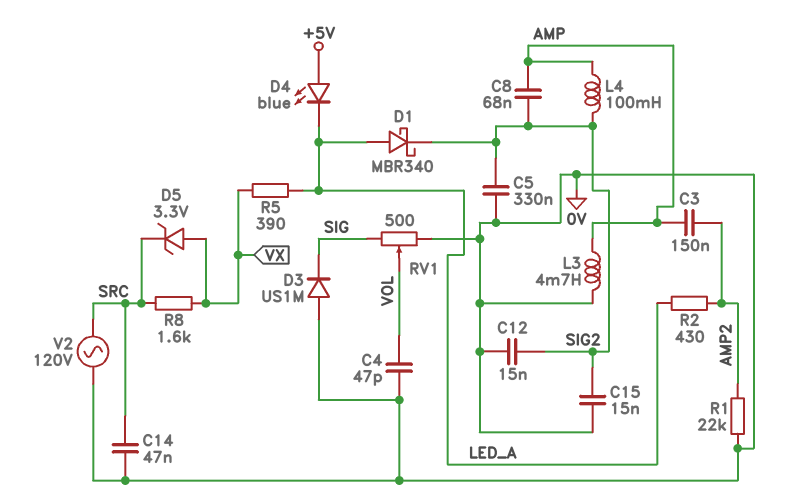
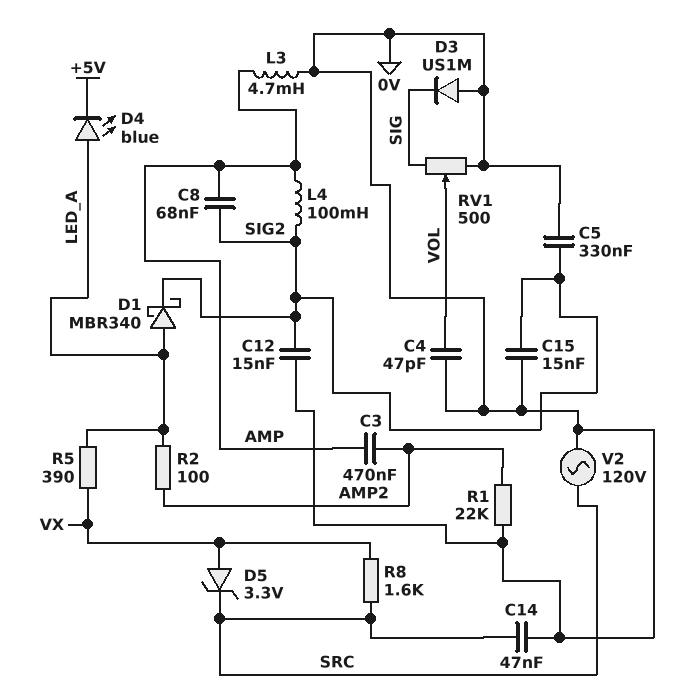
C3: 150nF (AMP, AMP2) -> 470nF (AMP, AMP2)
D4: LED blue (A +5V, K LED_A) -> LED blue (A LED_A, K +5V)
R2: 430 (AMP2, LED_A) -> 100 (AMP2, LED_A)

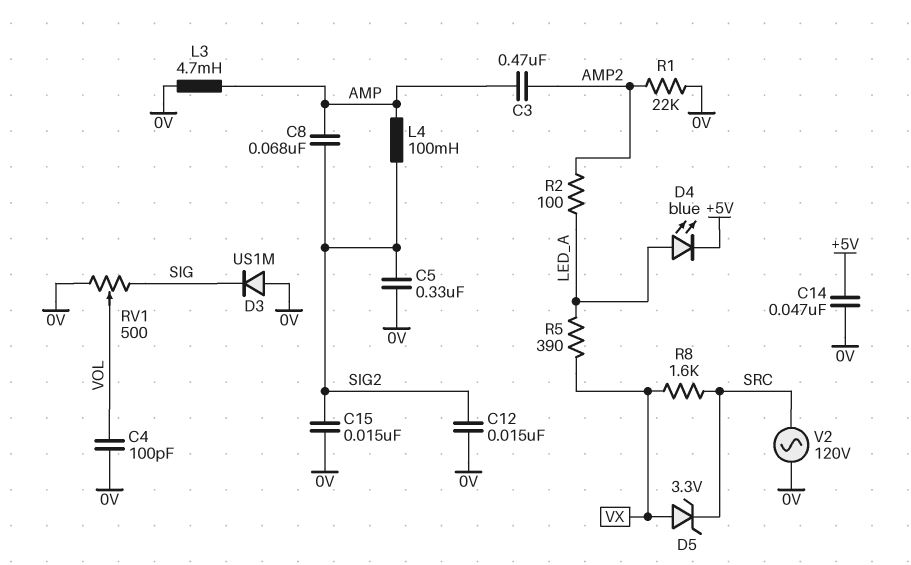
C4: 47pF (0V, VOL) -> 100pF (0V, VOL)
C14: 47nF (0V, SRC) -> 47nF (+5V, 0V)
D1: schottky MBR340 (A LED_A, K SIG2) -> none

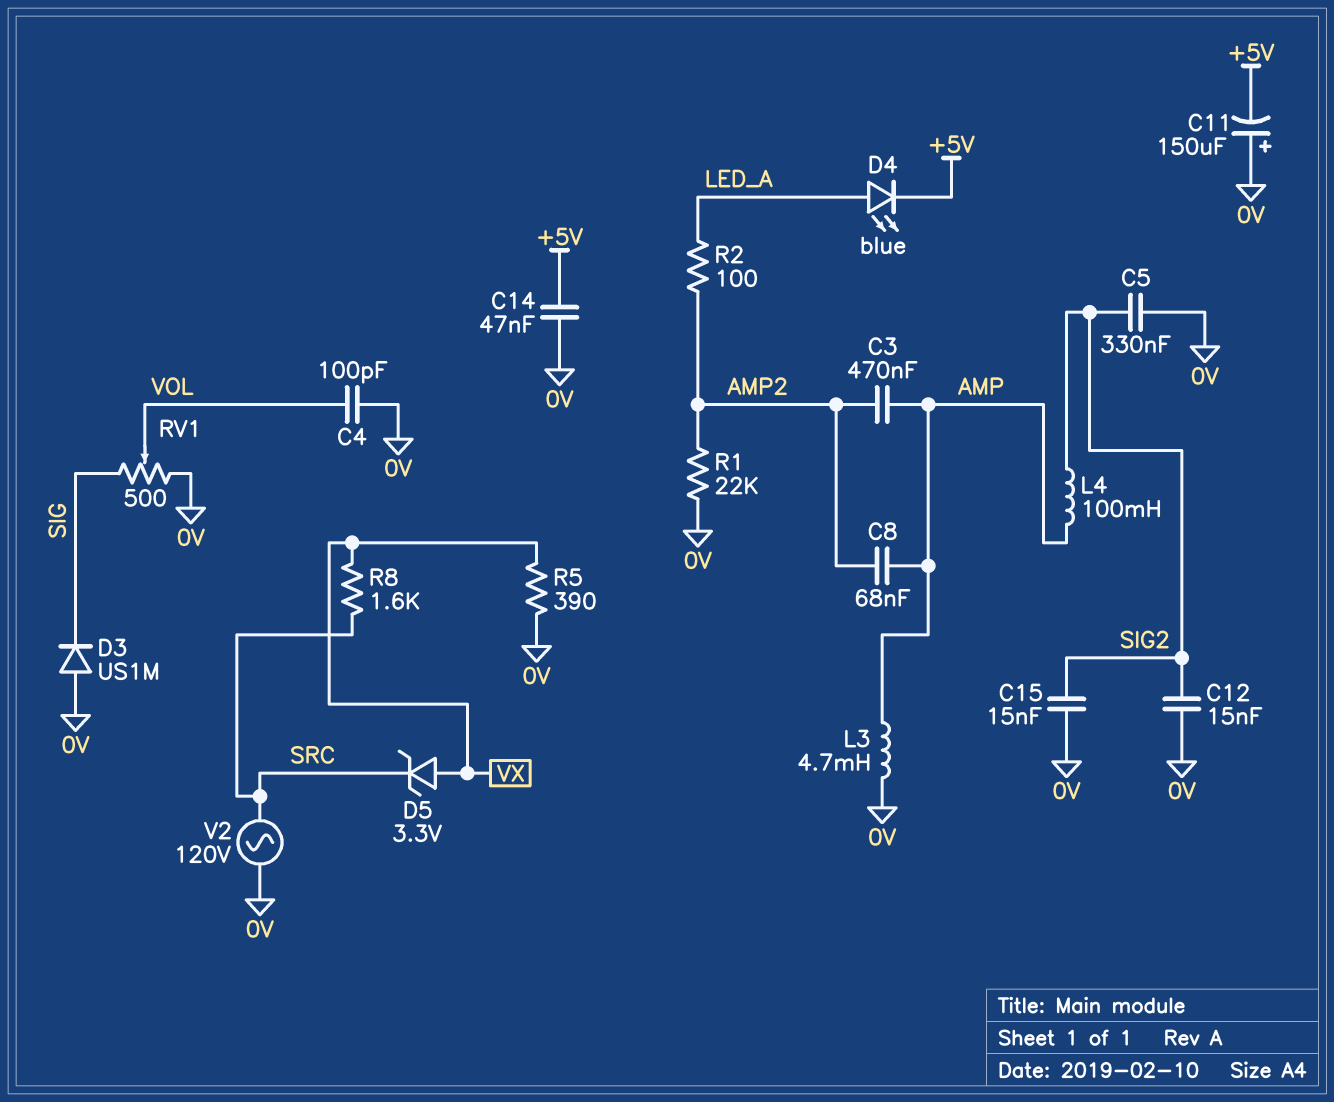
C8: 68nF (AMP, SIG2) -> 68nF (AMP, AMP2)
C11: none -> 150uF (plus 0V, minus +5V)
R5: 390 (LED_A, VX) -> 390 (0V, VX)

